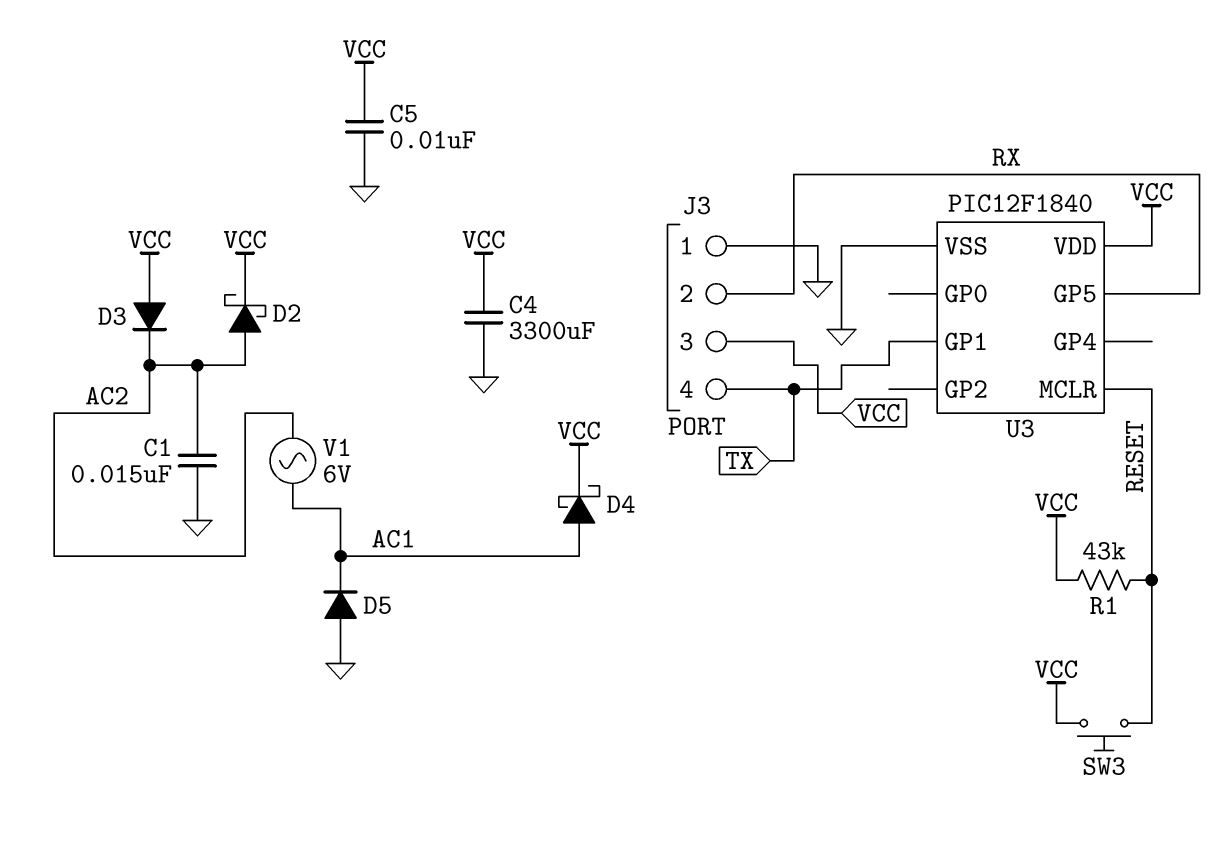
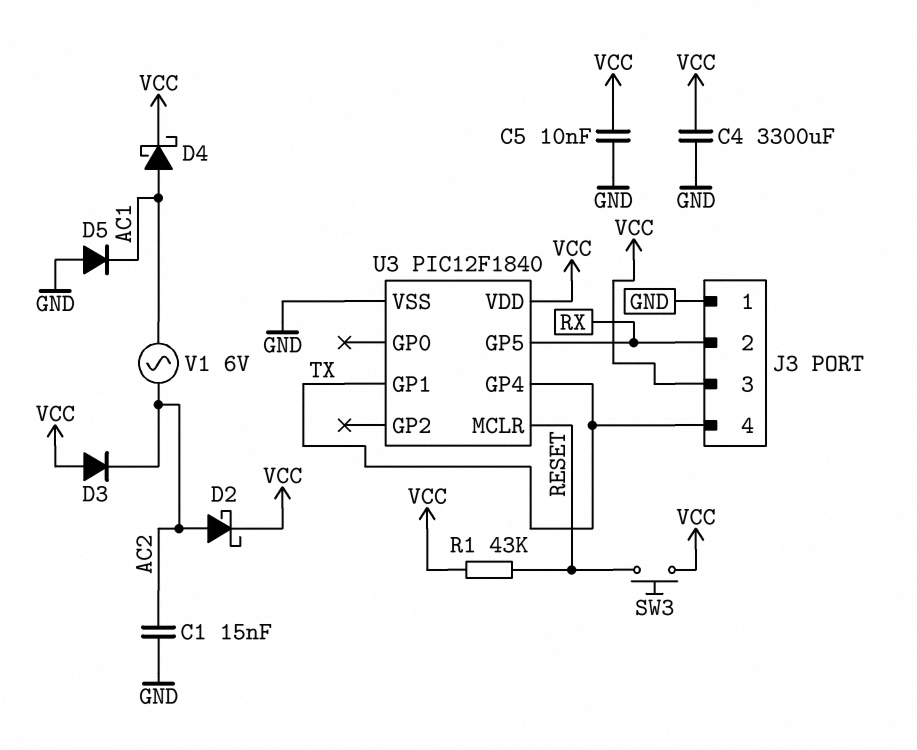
U3 pin GP4: none -> TX

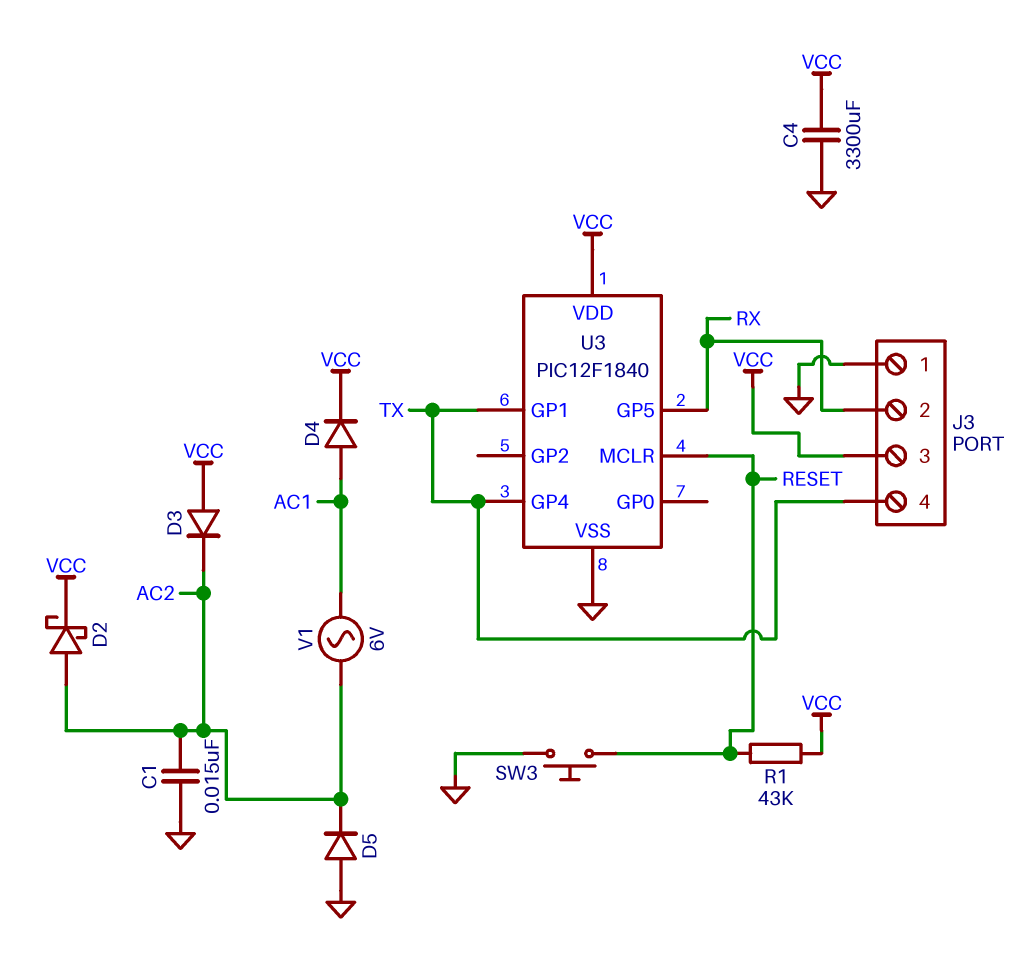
C5: 10nF (GND, VCC) -> none
D4: schottky (A AC1, K VCC) -> diode (A AC1, K VCC)
D5: diode (A GND, K AC1) -> diode (A GND, K AC2)
SW3: button (RESET, VCC) -> button (GND, RESET)

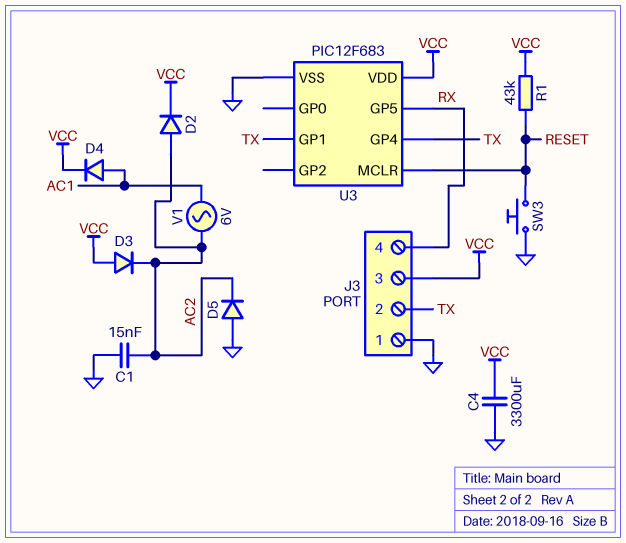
D2: schottky (A AC2, K VCC) -> diode (A AC2, K VCC)
J3 pin 2: RX -> TX
J3 pin 4: TX -> RX
U3: PIC12F1840 -> PIC12F683

